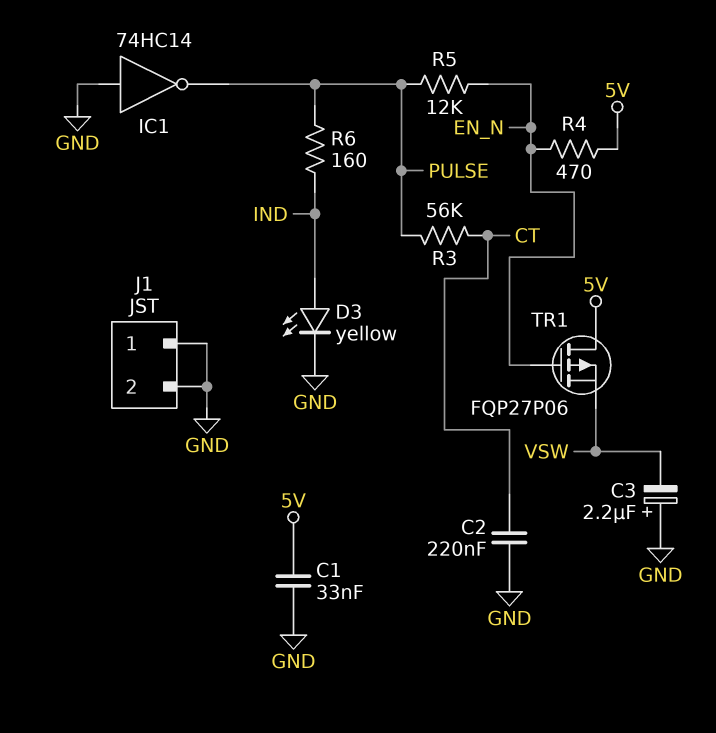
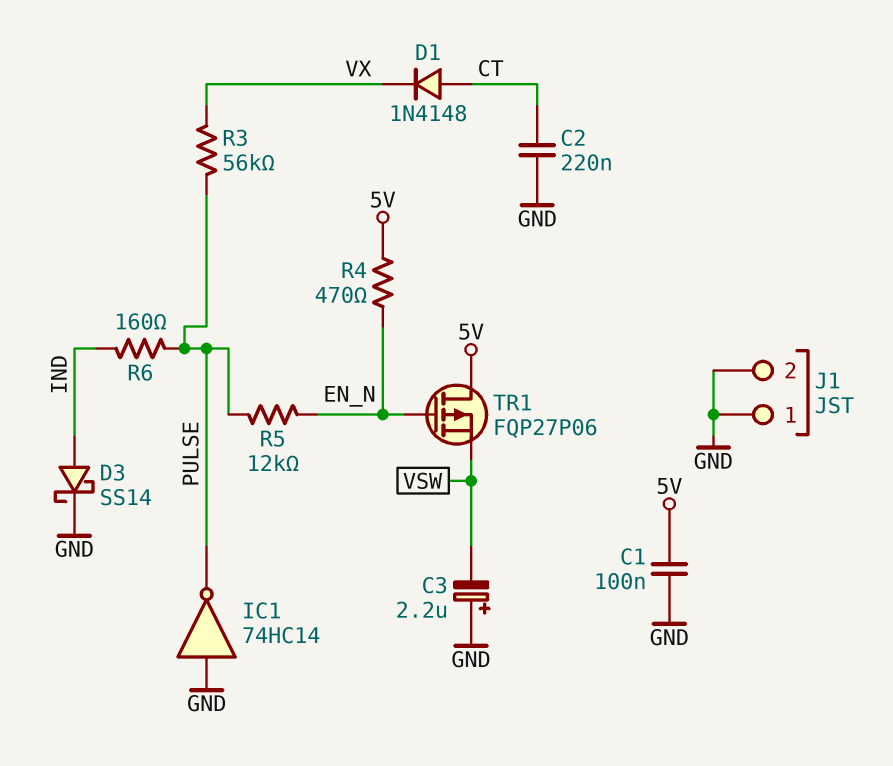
C1: 33nF (5V, GND) -> 100nF (5V, GND)
D1: none -> diode 1N4148 (A CT, K VX)
D3: LED yellow (A IND, K GND) -> schottky SS14 (A IND, K GND)
R3: 56k (CT, PULSE) -> 56k (PULSE, VX)

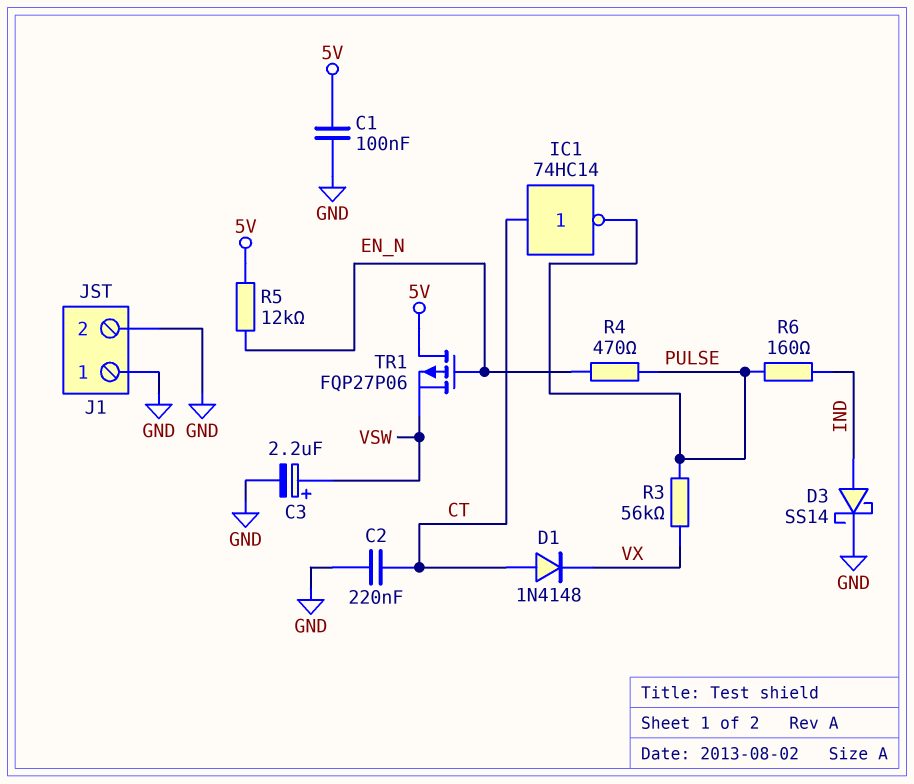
C3: 2.2uF (plus GND, minus VSW) -> 2.2uF (plus VSW, minus GND)
IC1: NOT 74HC14 (in GND, out PULSE) -> NOT 74HC14 (in CT, out PULSE)
R4: 470 (5V, EN_N) -> 470 (EN_N, PULSE)
R5: 12k (EN_N, PULSE) -> 12k (5V, EN_N)

